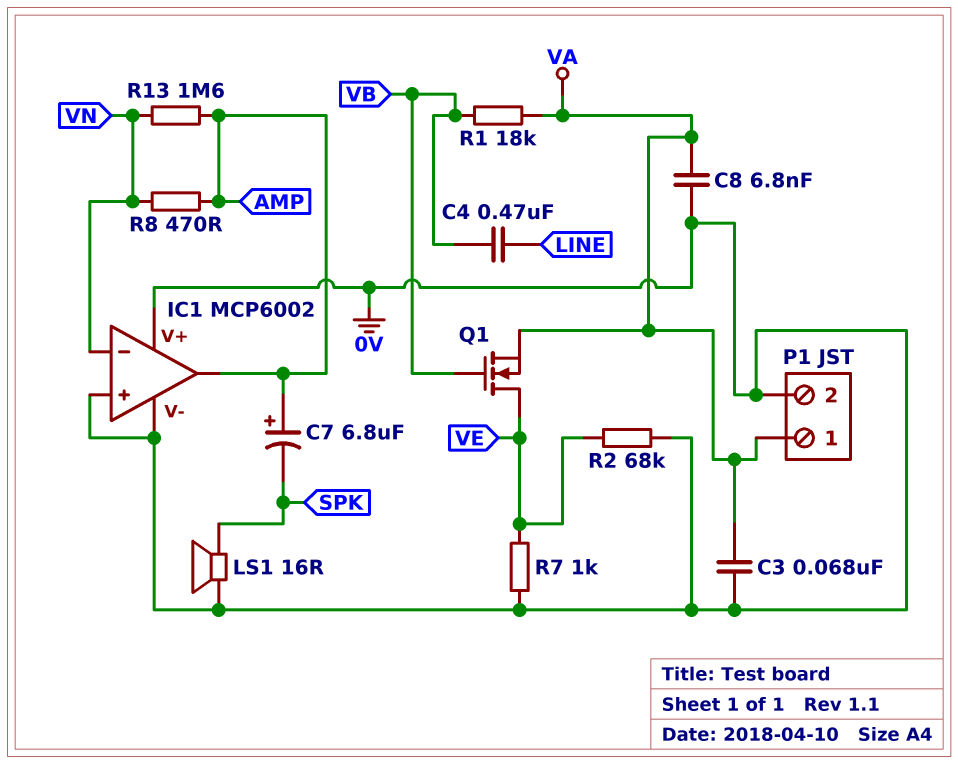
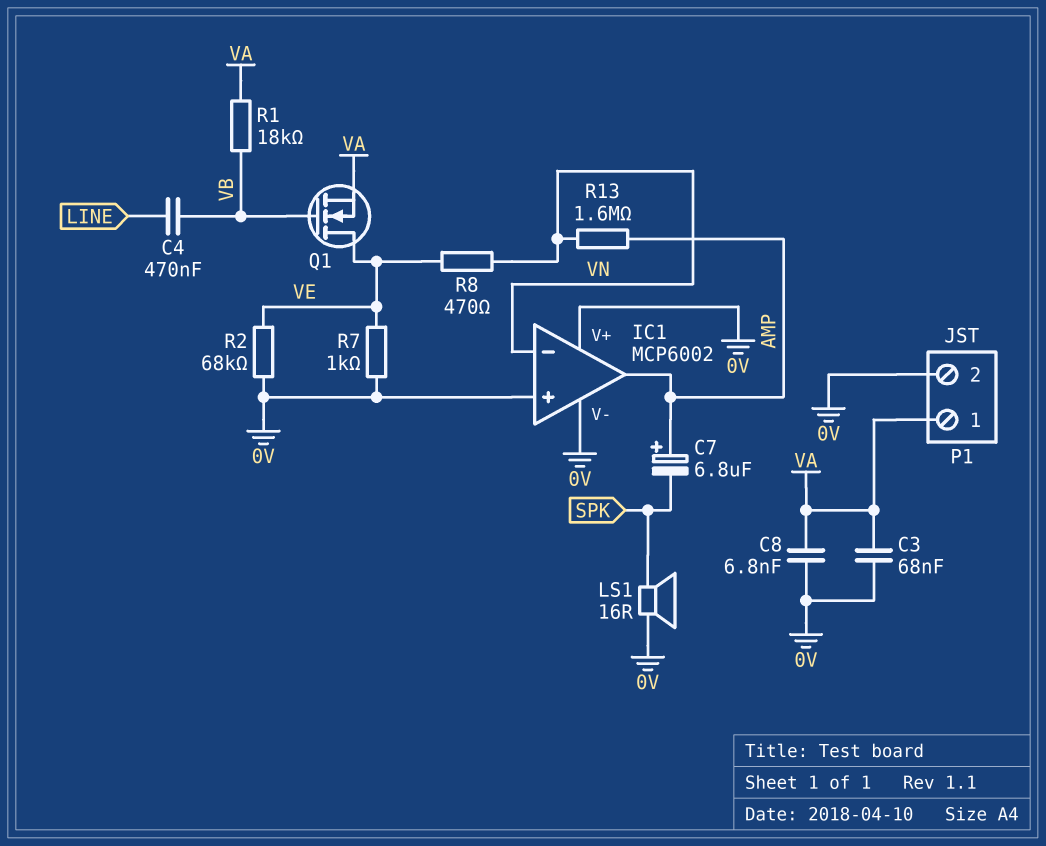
R8: 470 (AMP, VN) -> 470 (VE, VN)

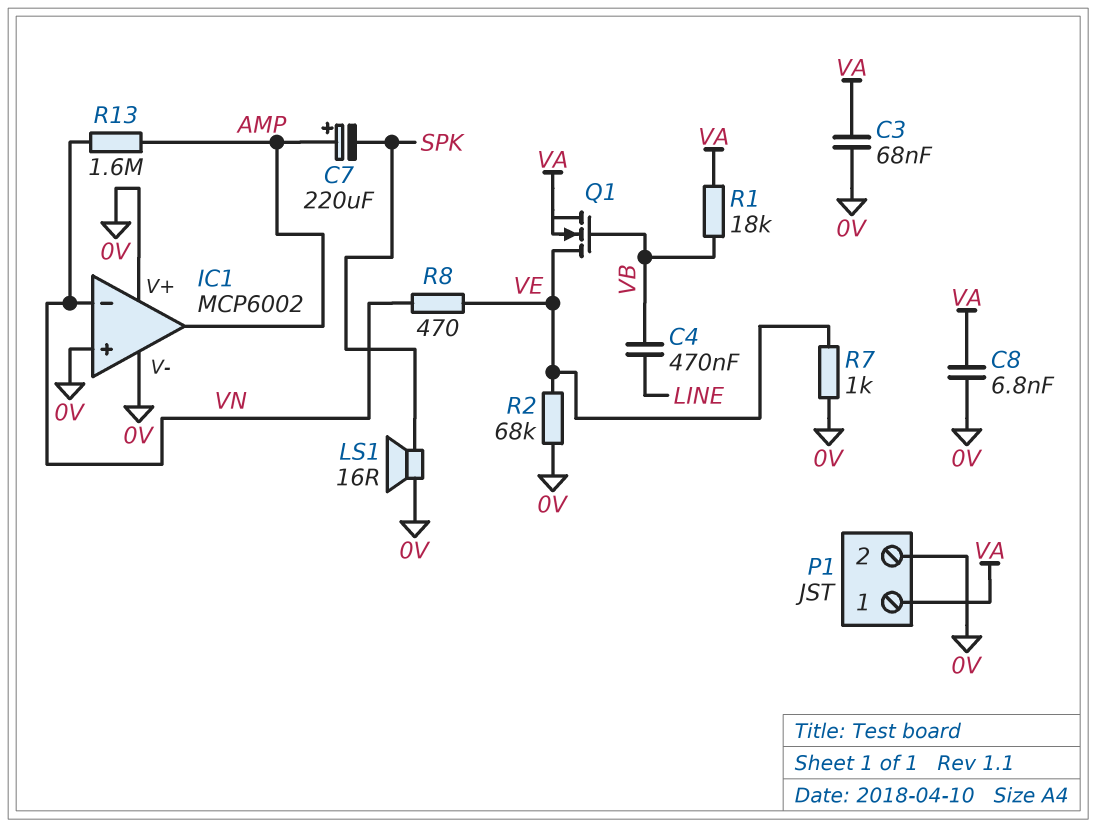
C7: 6.8uF (plus AMP, minus SPK) -> 220uF (plus AMP, minus SPK)

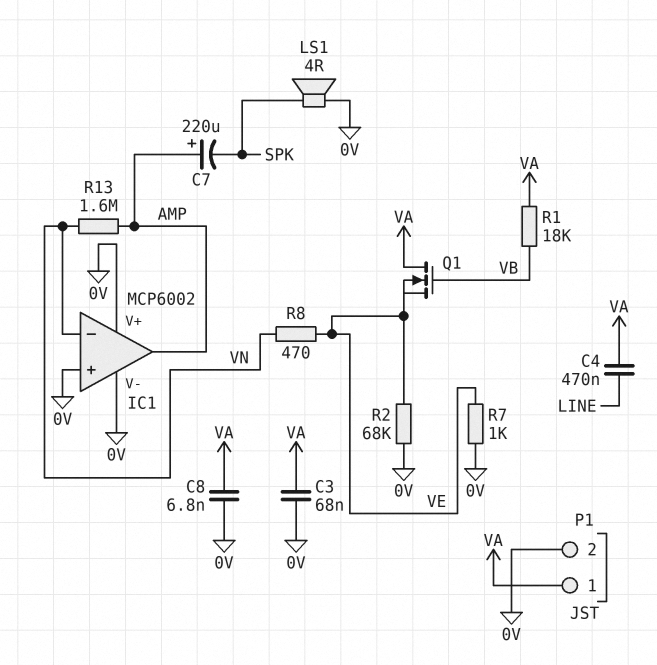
C4: 470nF (LINE, VB) -> 470nF (LINE, VA)
LS1: speaker 16R (0V, SPK) -> speaker 4R (0V, SPK)
Q1: NMOS (G VB, D VE, S VA) -> NMOS (G VB, D VA, S VE)

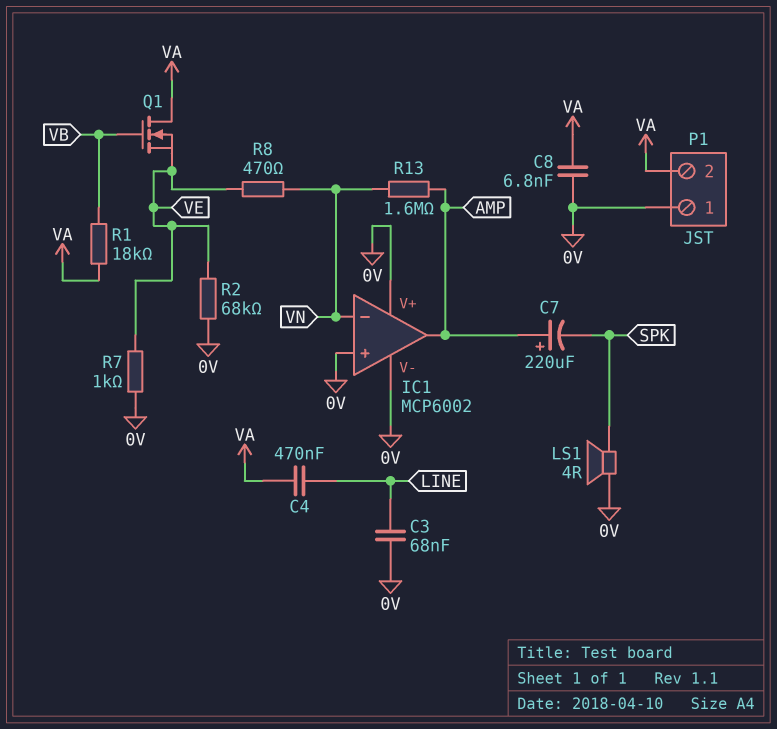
C3: 68nF (0V, VA) -> 68nF (0V, LINE)
P1 pin 1: VA -> 0V
P1 pin 2: 0V -> VA

